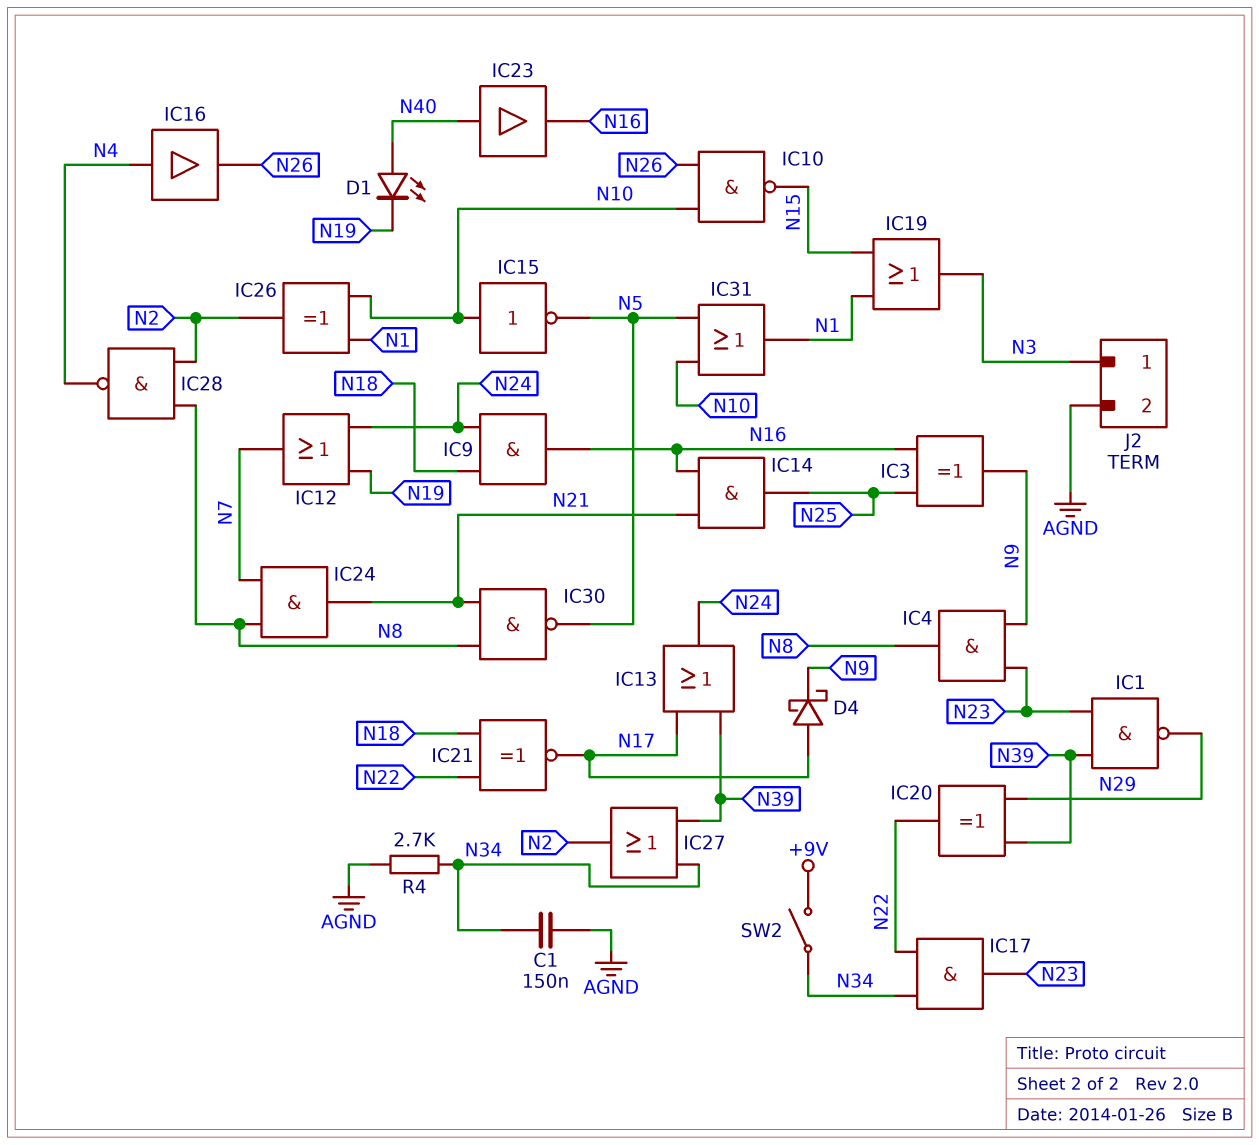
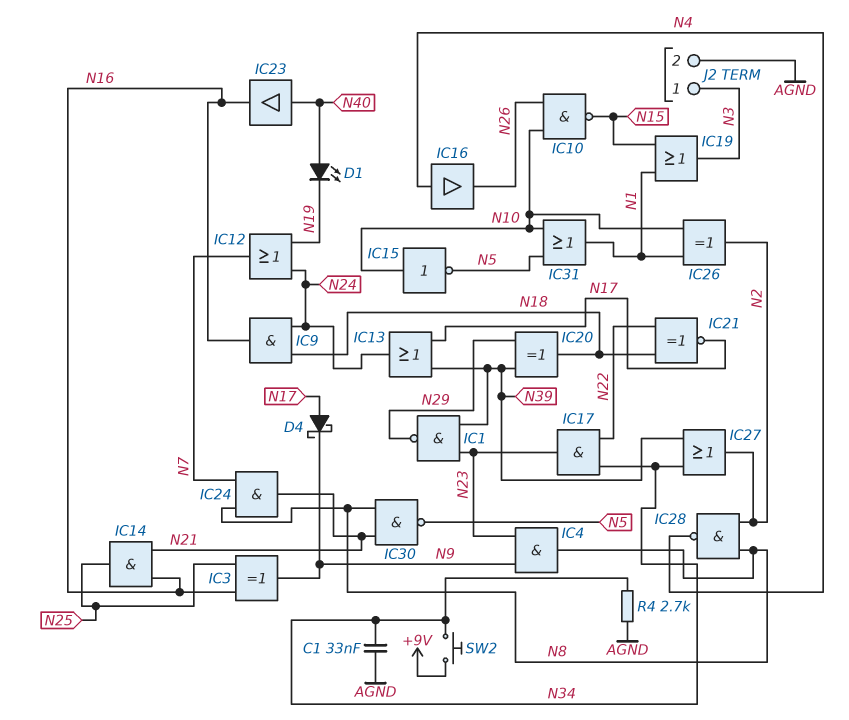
C1: 150nF (AGND, N34) -> 33nF (AGND, N34)
IC20: XOR (in N29, in N39, out N22) -> XOR (in N29, in N39, out N18)
SW2: switch (+9V, N34) -> button (+9V, N34)

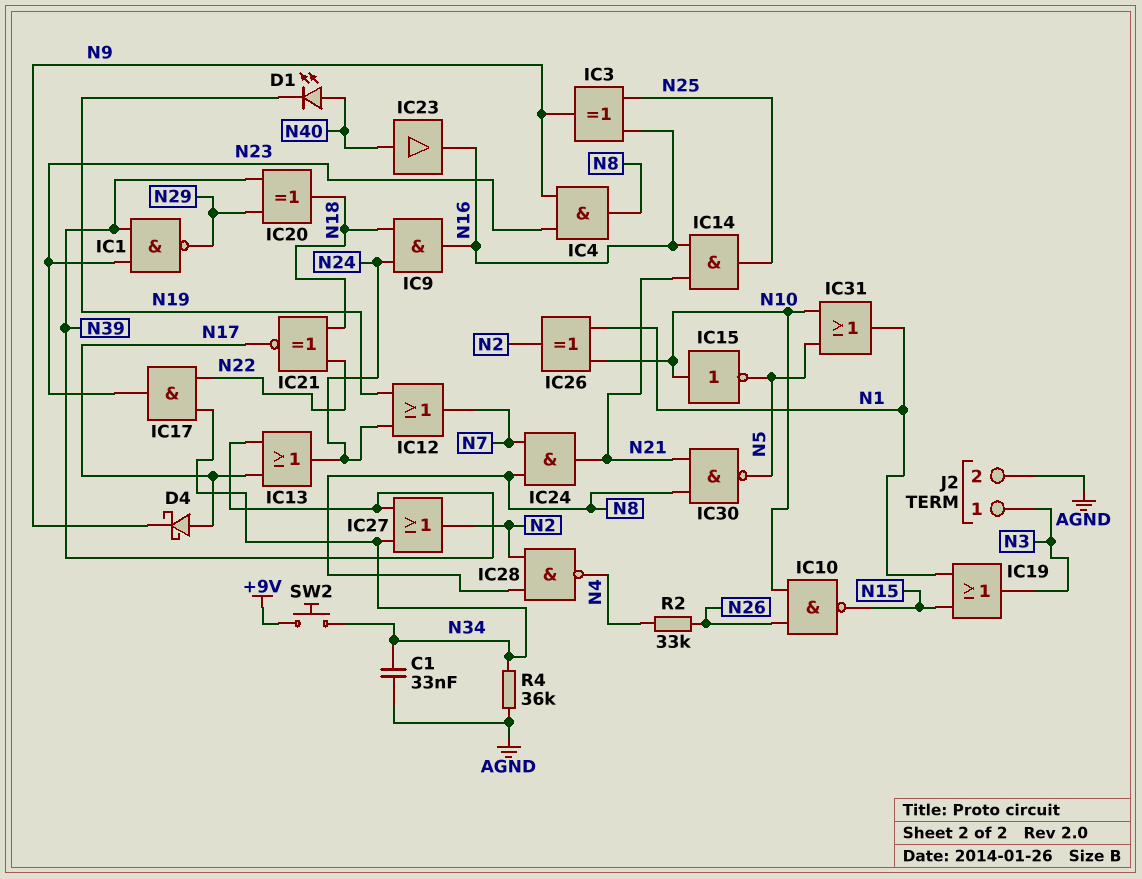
IC16: buffer (in N4, out N26) -> none
R2: none -> 33k (N4, N26)
R4: 2.7k (AGND, N34) -> 36k (AGND, N34)

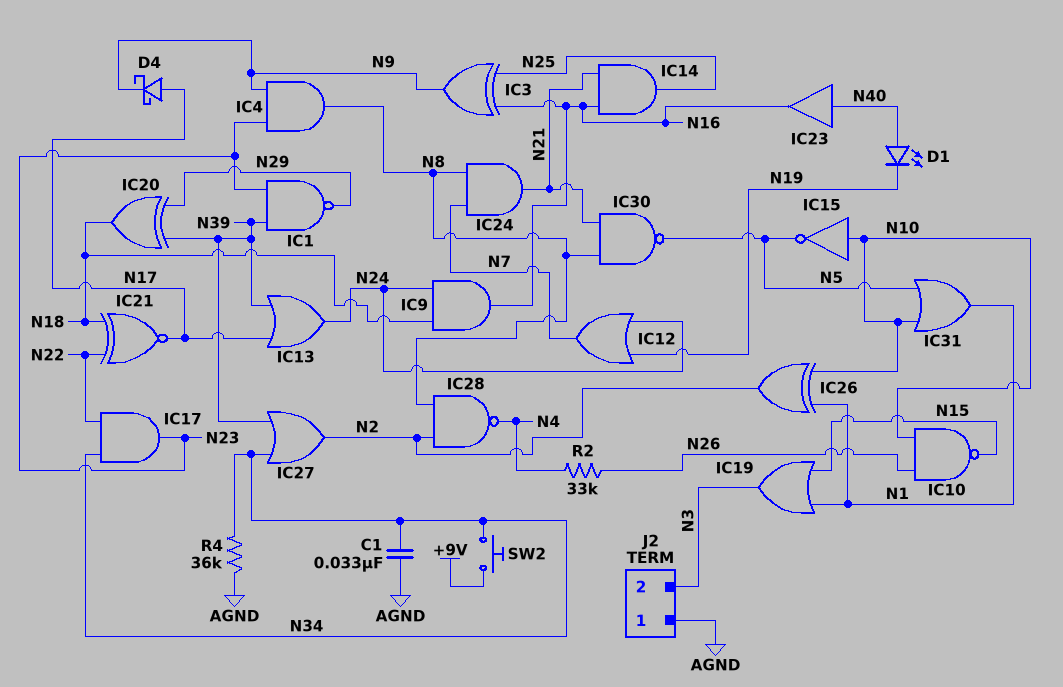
J2 pin 1: N3 -> AGND
J2 pin 2: AGND -> N3

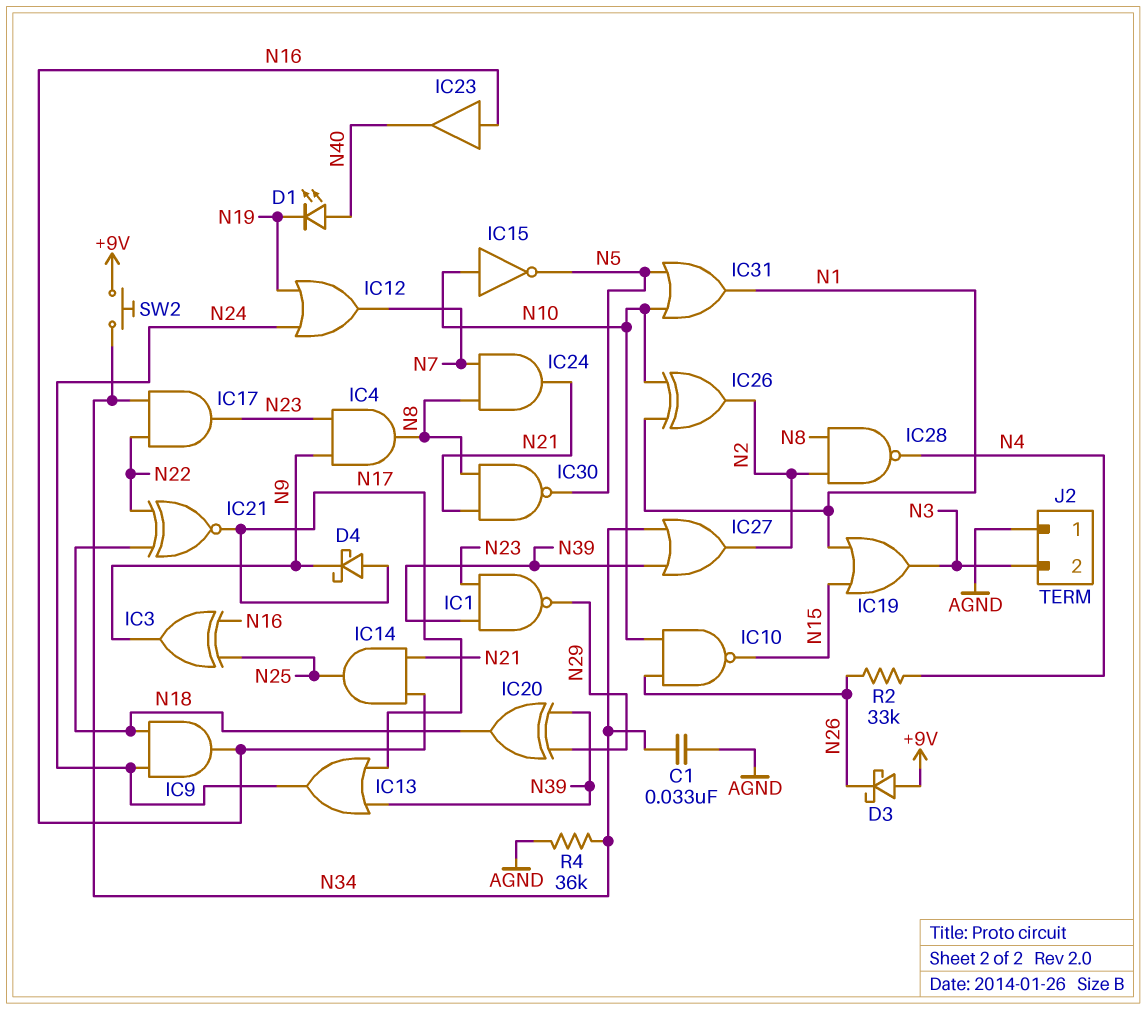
D3: none -> schottky (A +9V, K N26)
IC23: buffer (in N40, out N16) -> buffer (in N16, out N40)

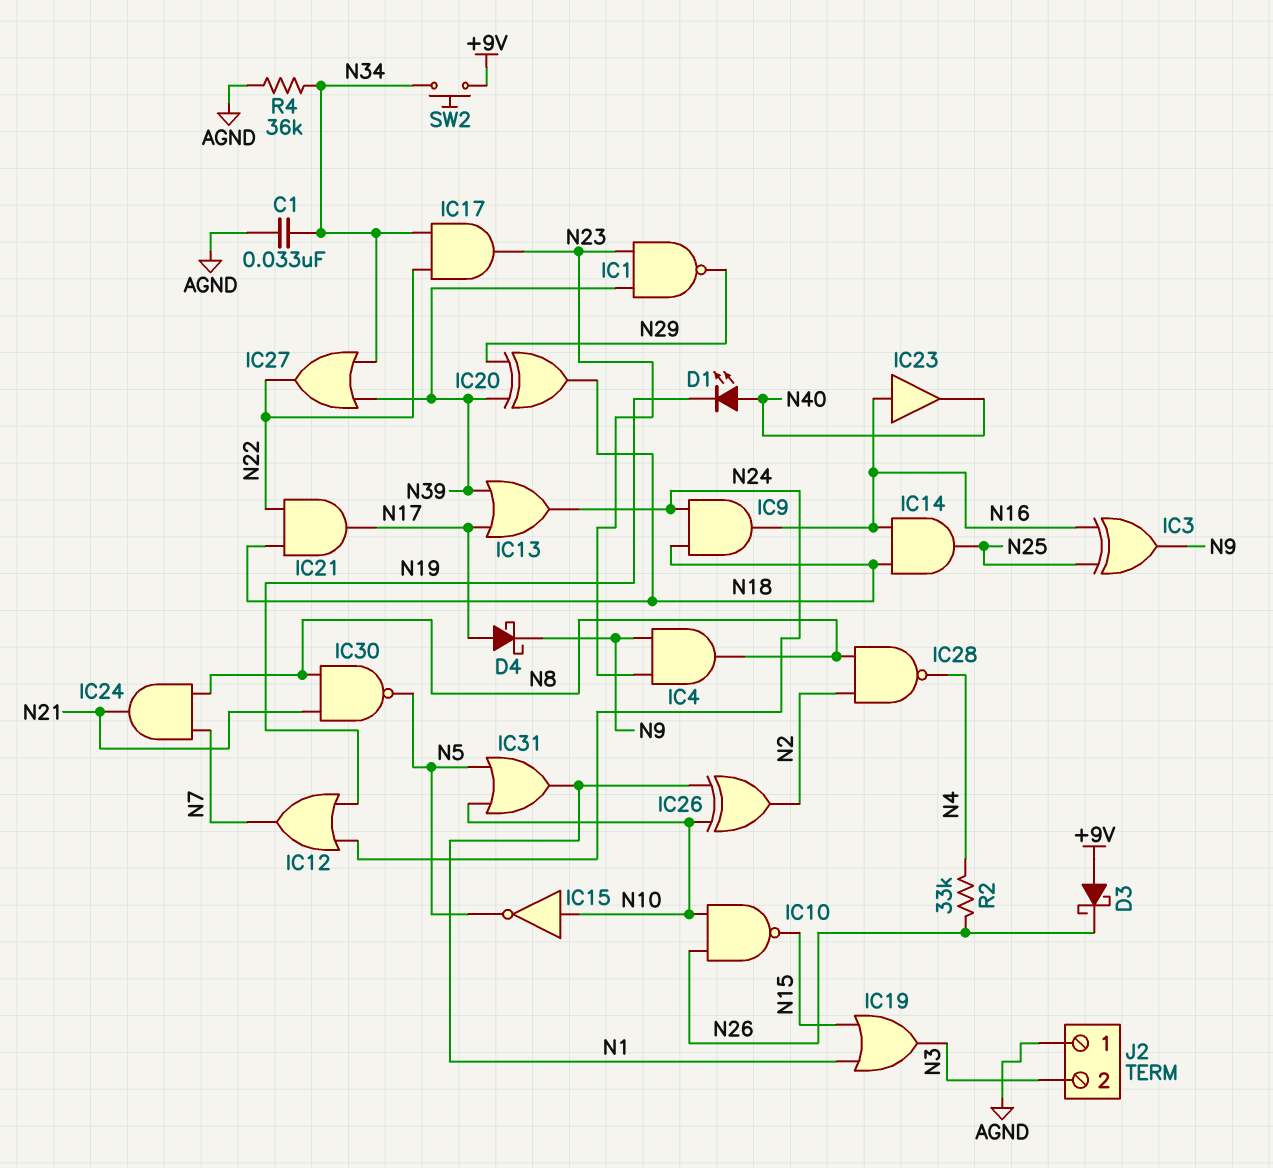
IC14: AND (in N16, in N21, out N25) -> AND (in N16, in N18, out N25)
IC21: XNOR (in N18, in N22, out N17) -> AND (in N18, in N22, out N17)
IC27: OR (in N34, in N39, out N2) -> OR (in N34, in N39, out N22)

